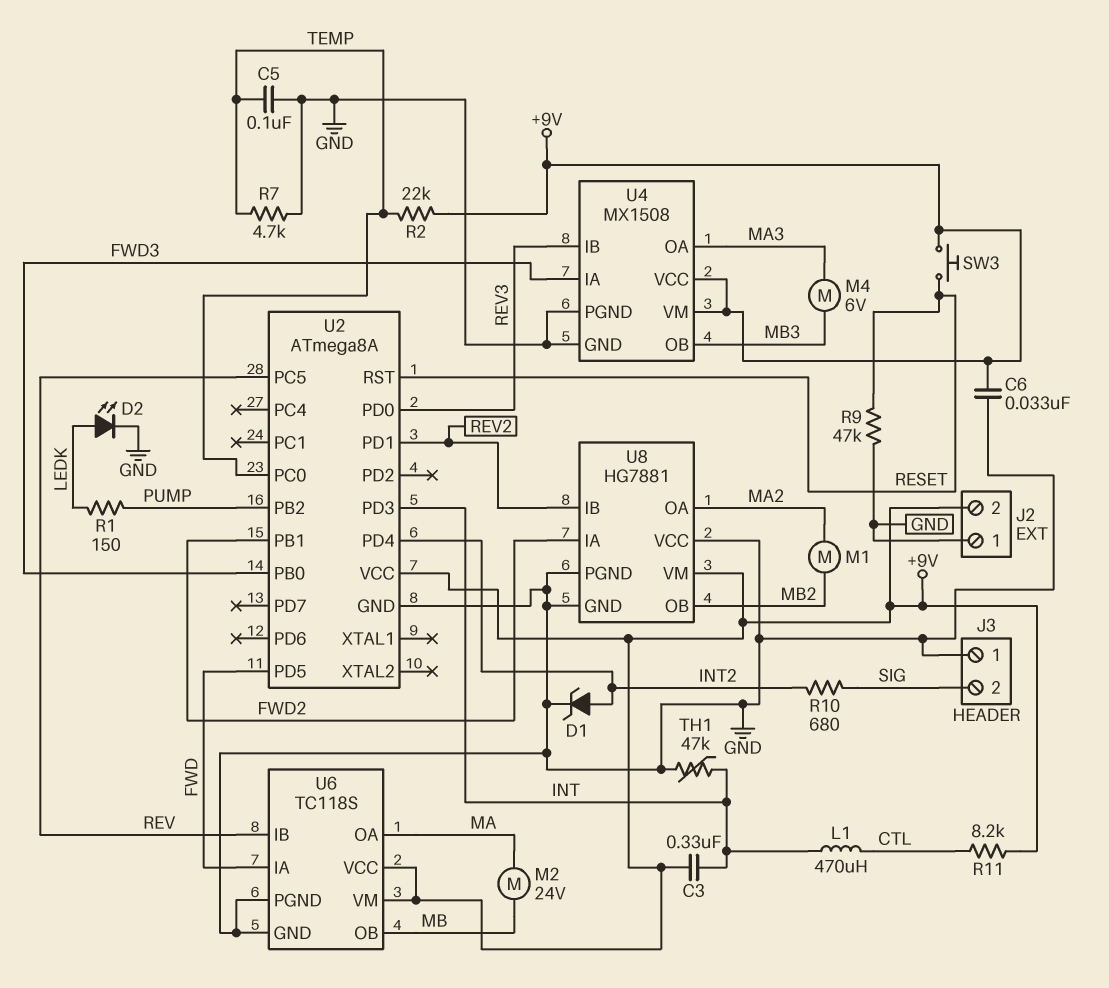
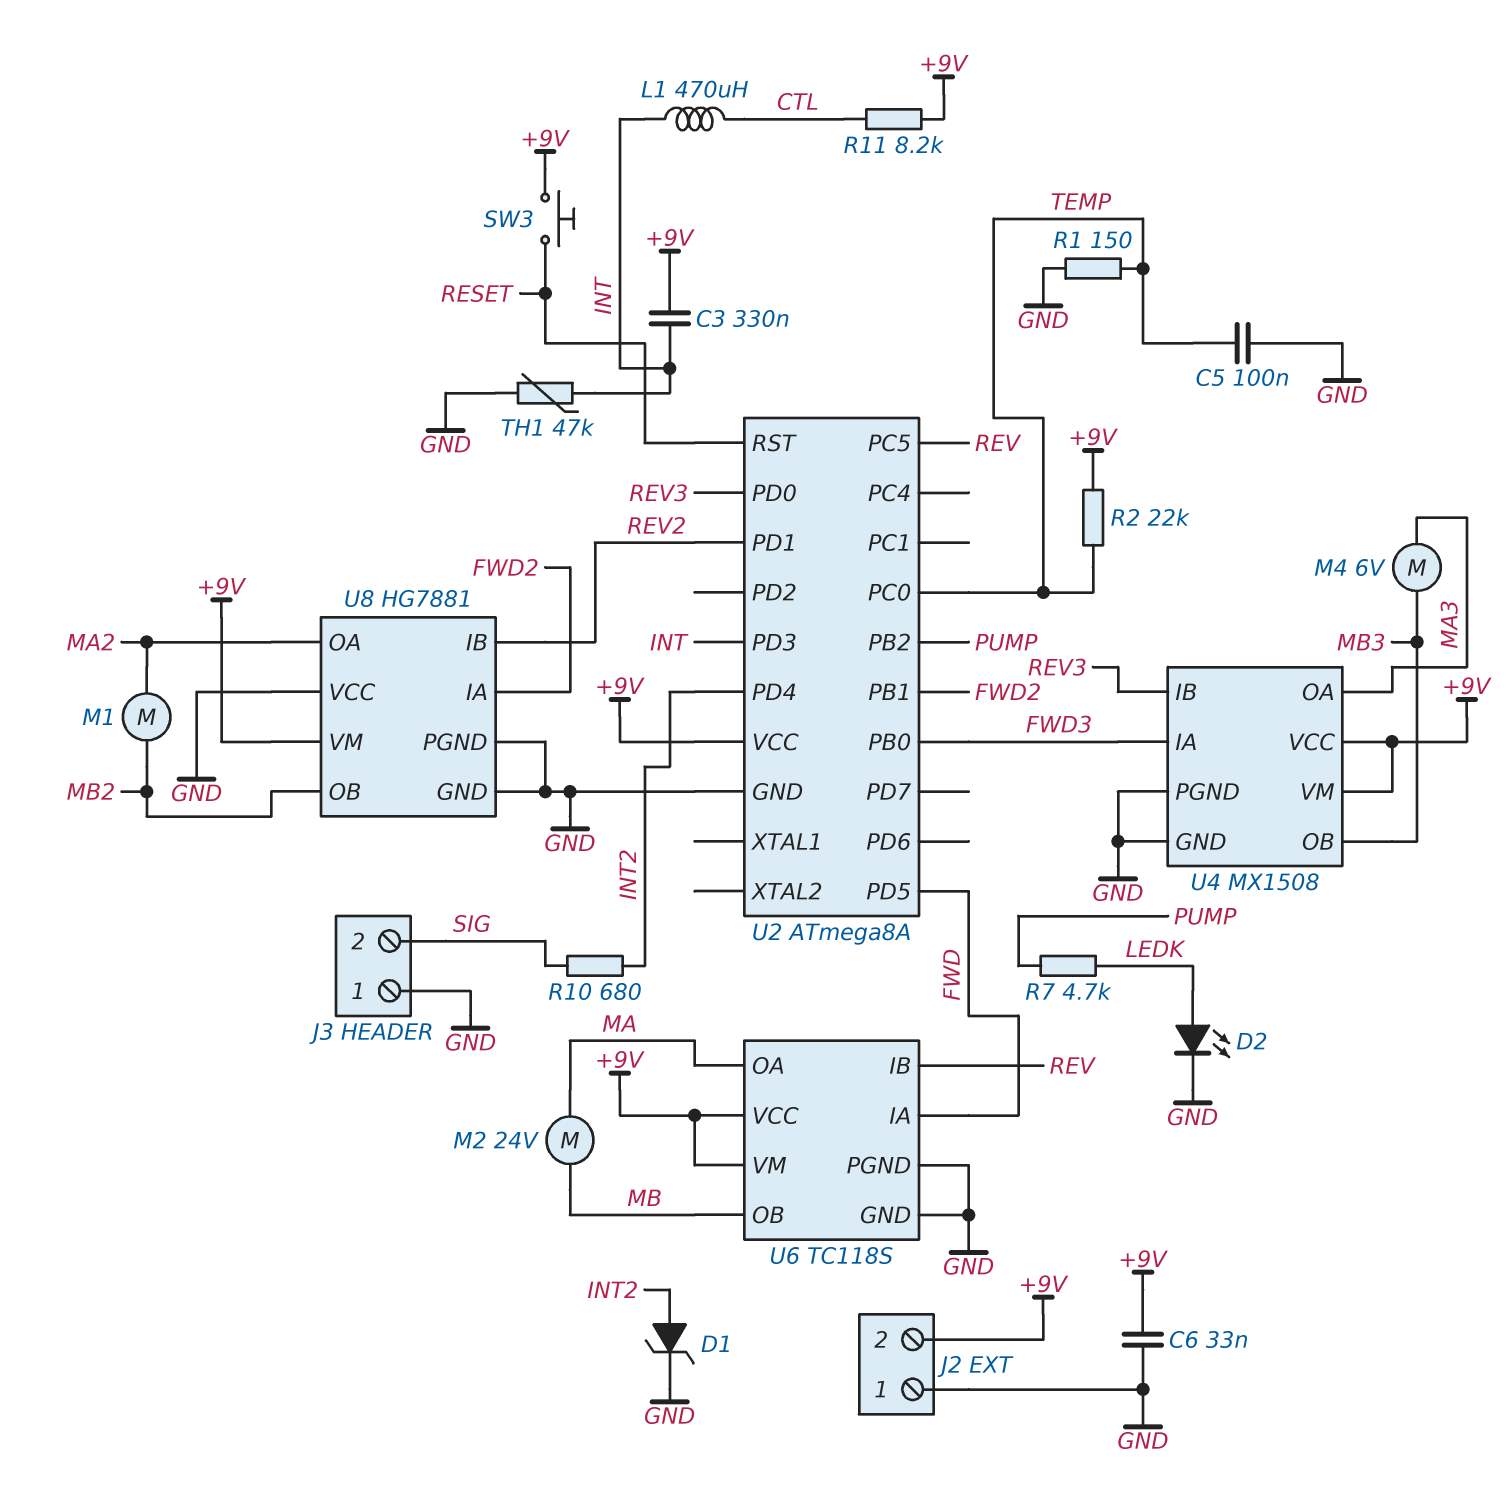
R1: 150 (LEDK, PUMP) -> 150 (GND, TEMP)
R7: 4.7k (GND, TEMP) -> 4.7k (LEDK, PUMP)
R9: 47k (GND, RESET) -> none

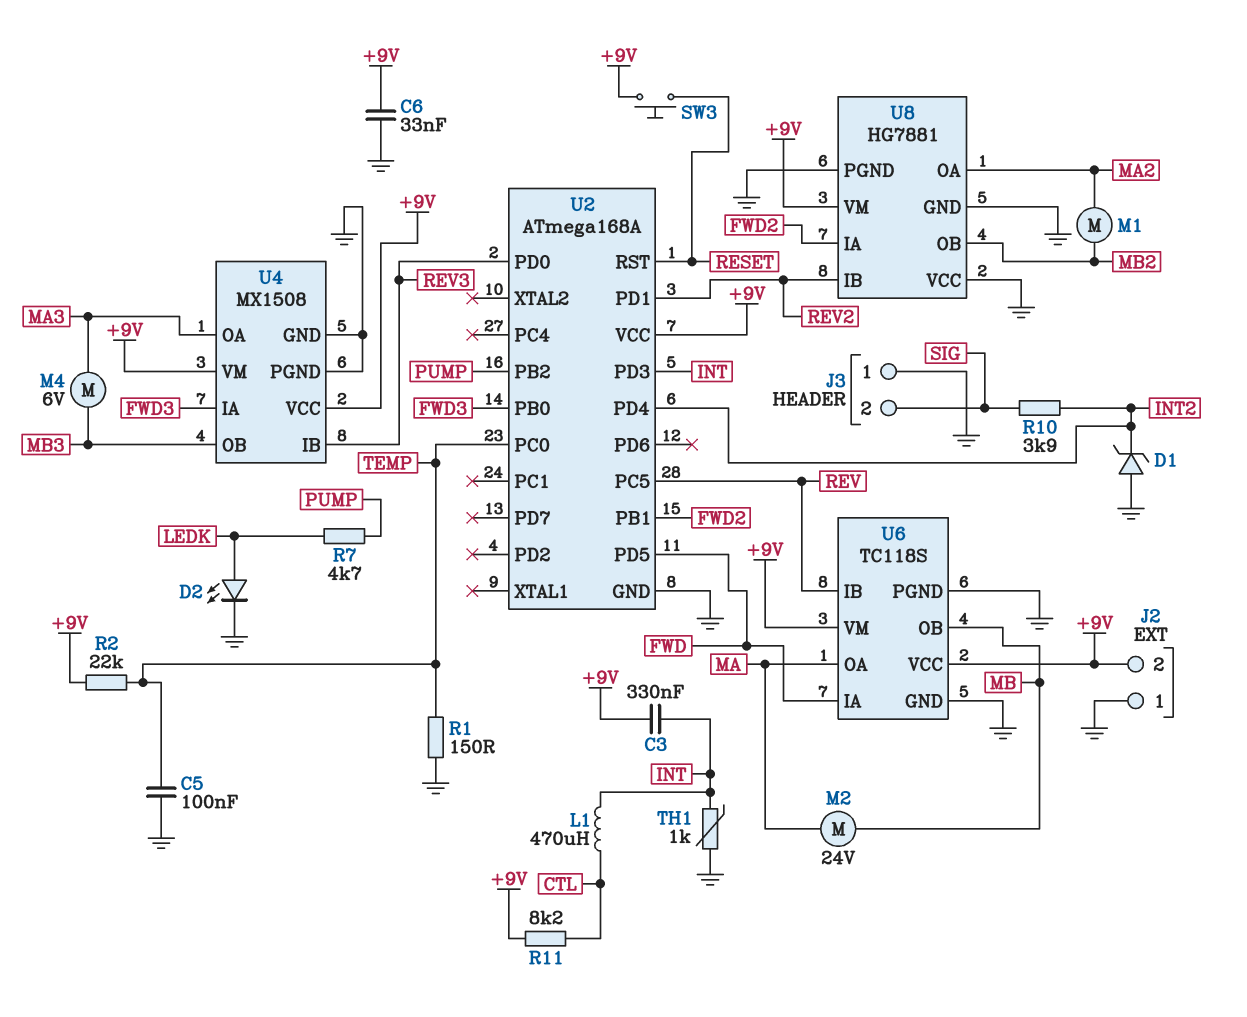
D1: zener (A INT2, K GND) -> zener (A GND, K INT2)
R10: 680 (INT2, SIG) -> 3.9k (INT2, SIG)
TH1: 47k (GND, INT) -> 1k (GND, INT)
U2: ATmega8A -> ATmega168A

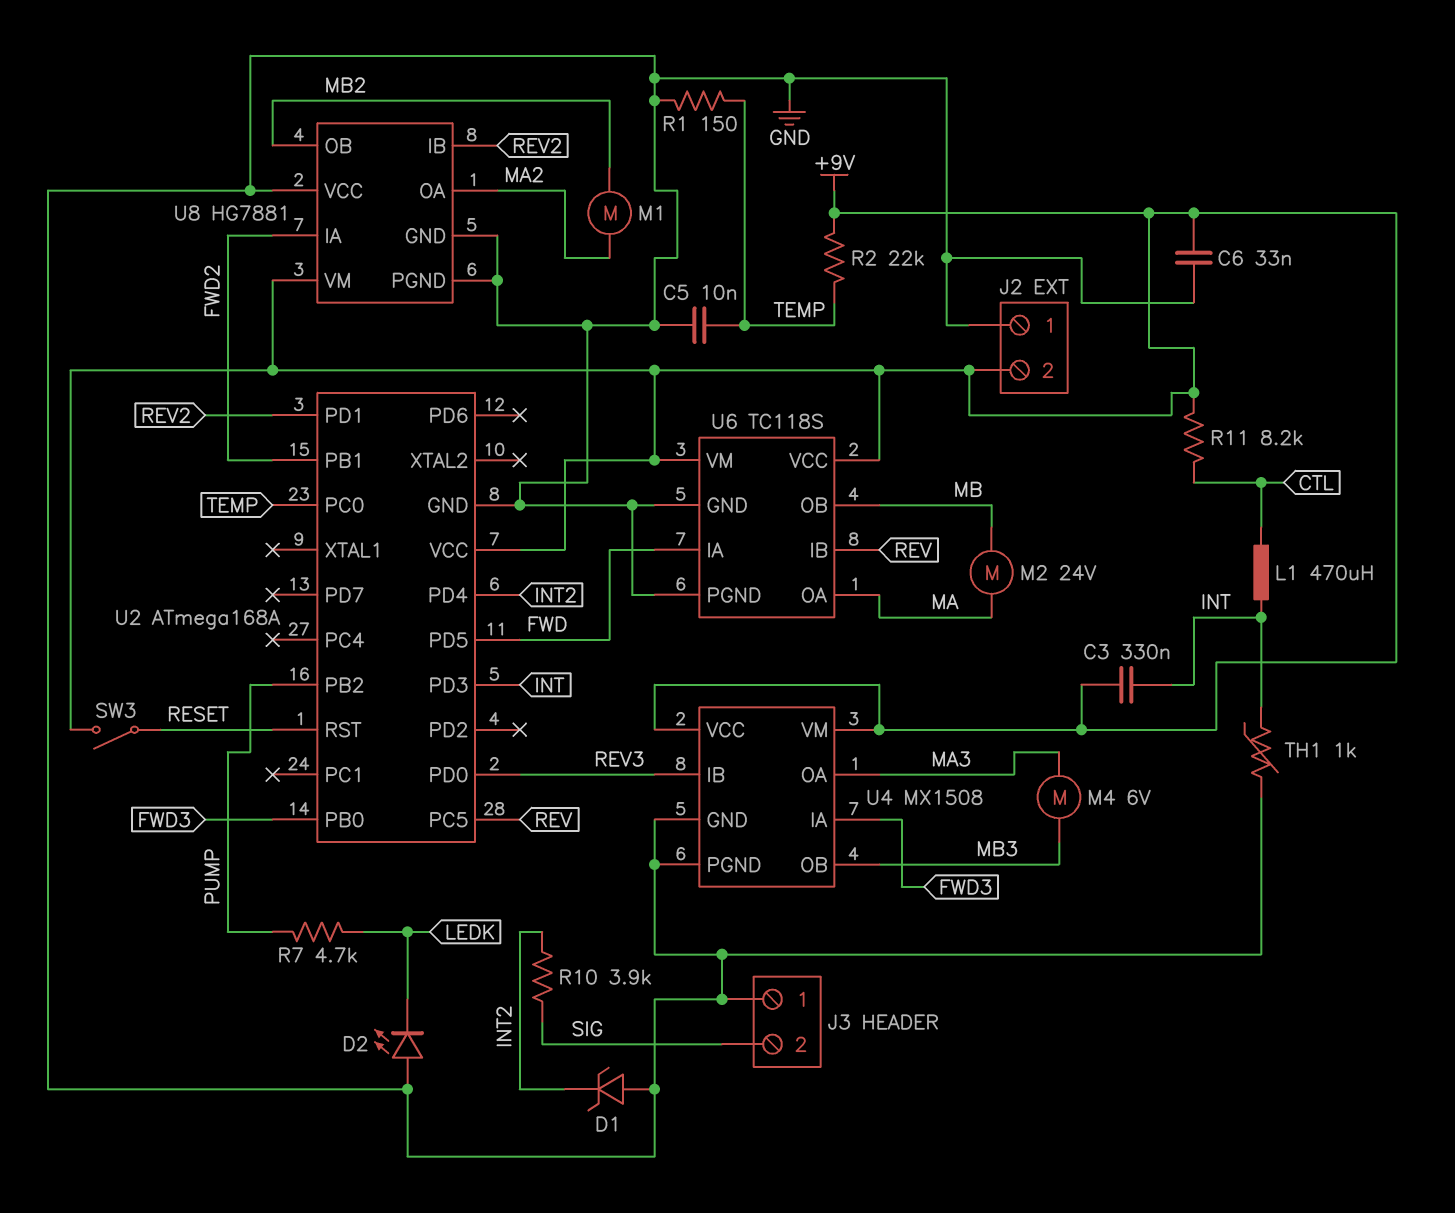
C5: 100nF (GND, TEMP) -> 10nF (GND, TEMP)
D2: LED (A LEDK, K GND) -> LED (A GND, K LEDK)
SW3: button (+9V, RESET) -> switch (+9V, RESET)

